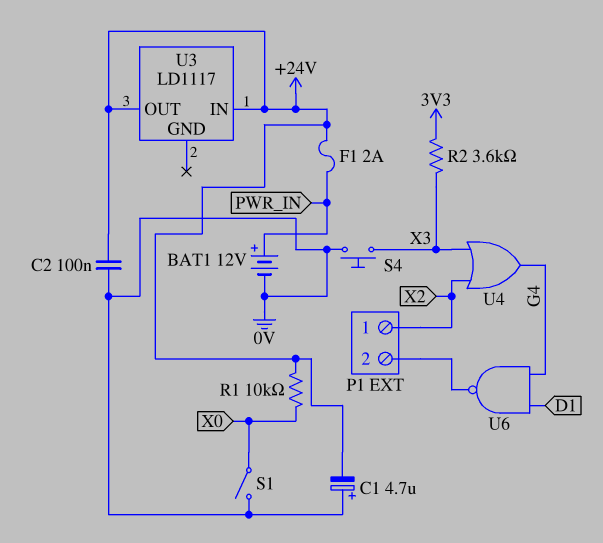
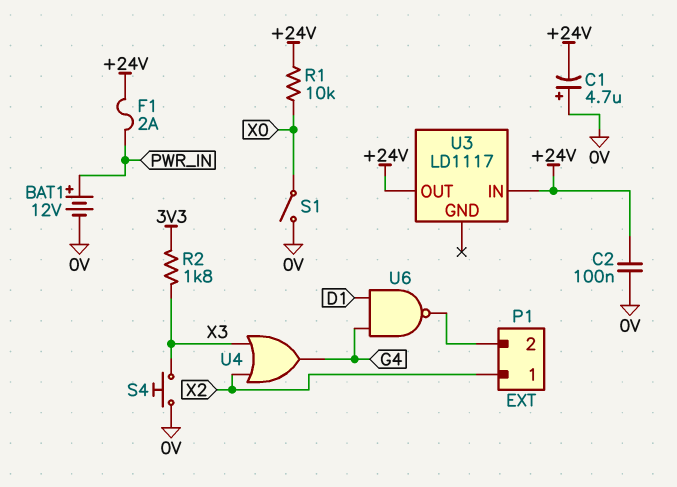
R2: 3.6k (3V3, X3) -> 1.8k (3V3, X3)

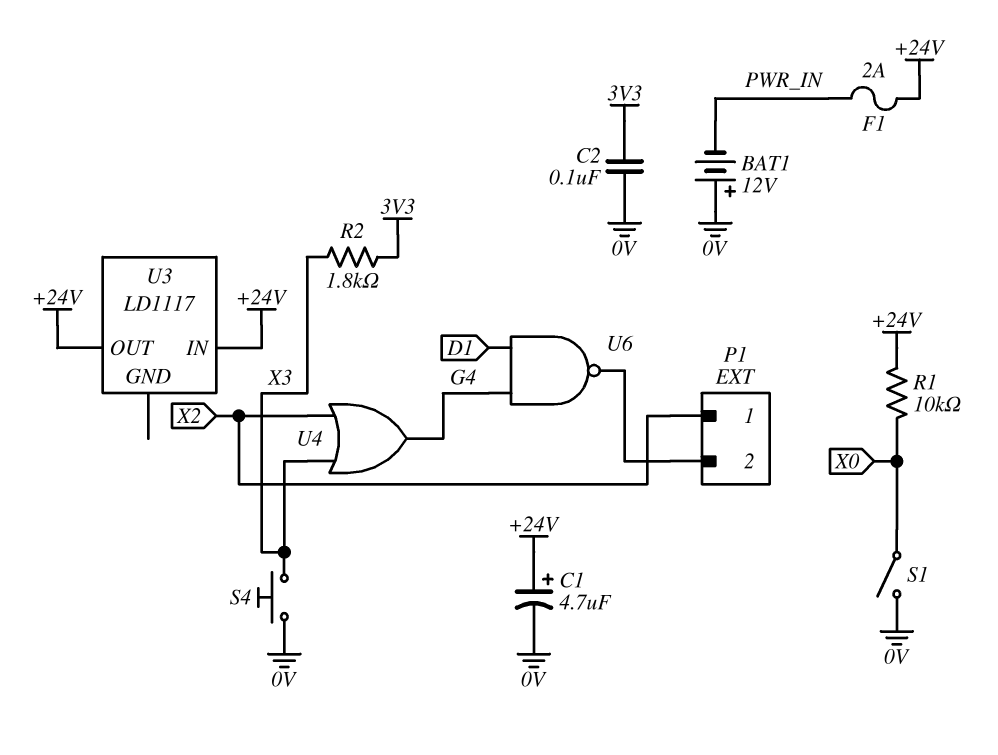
BAT1: 12V (plus PWR_IN, minus 0V) -> 12V (plus 0V, minus PWR_IN)
C1: 4.7uF (plus 0V, minus +24V) -> 4.7uF (plus +24V, minus 0V)
C2: 100nF (+24V, 0V) -> 100nF (0V, 3V3)

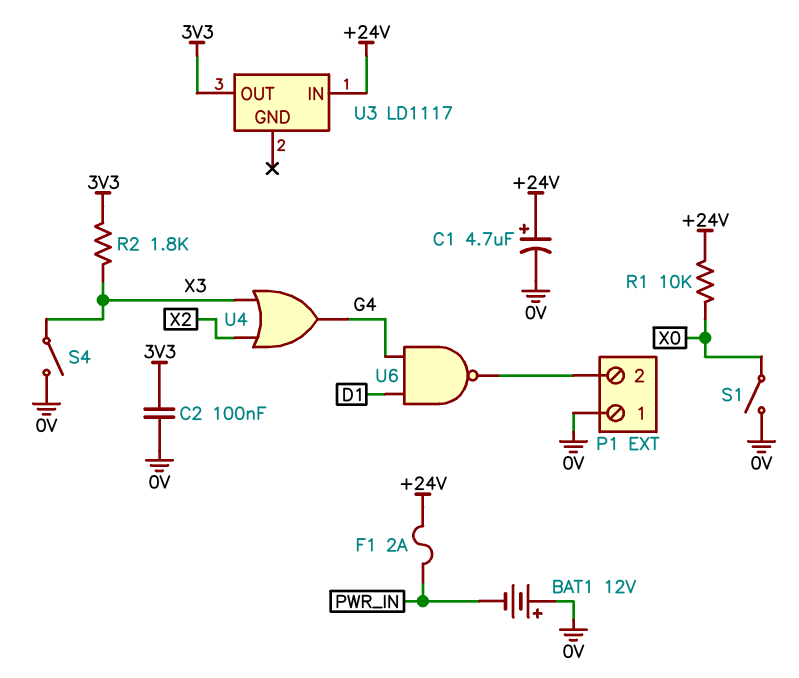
P1 pin 1: X2 -> 0V
S4: button (0V, X3) -> switch (0V, X3)
U3 pin OUT: +24V -> 3V3

